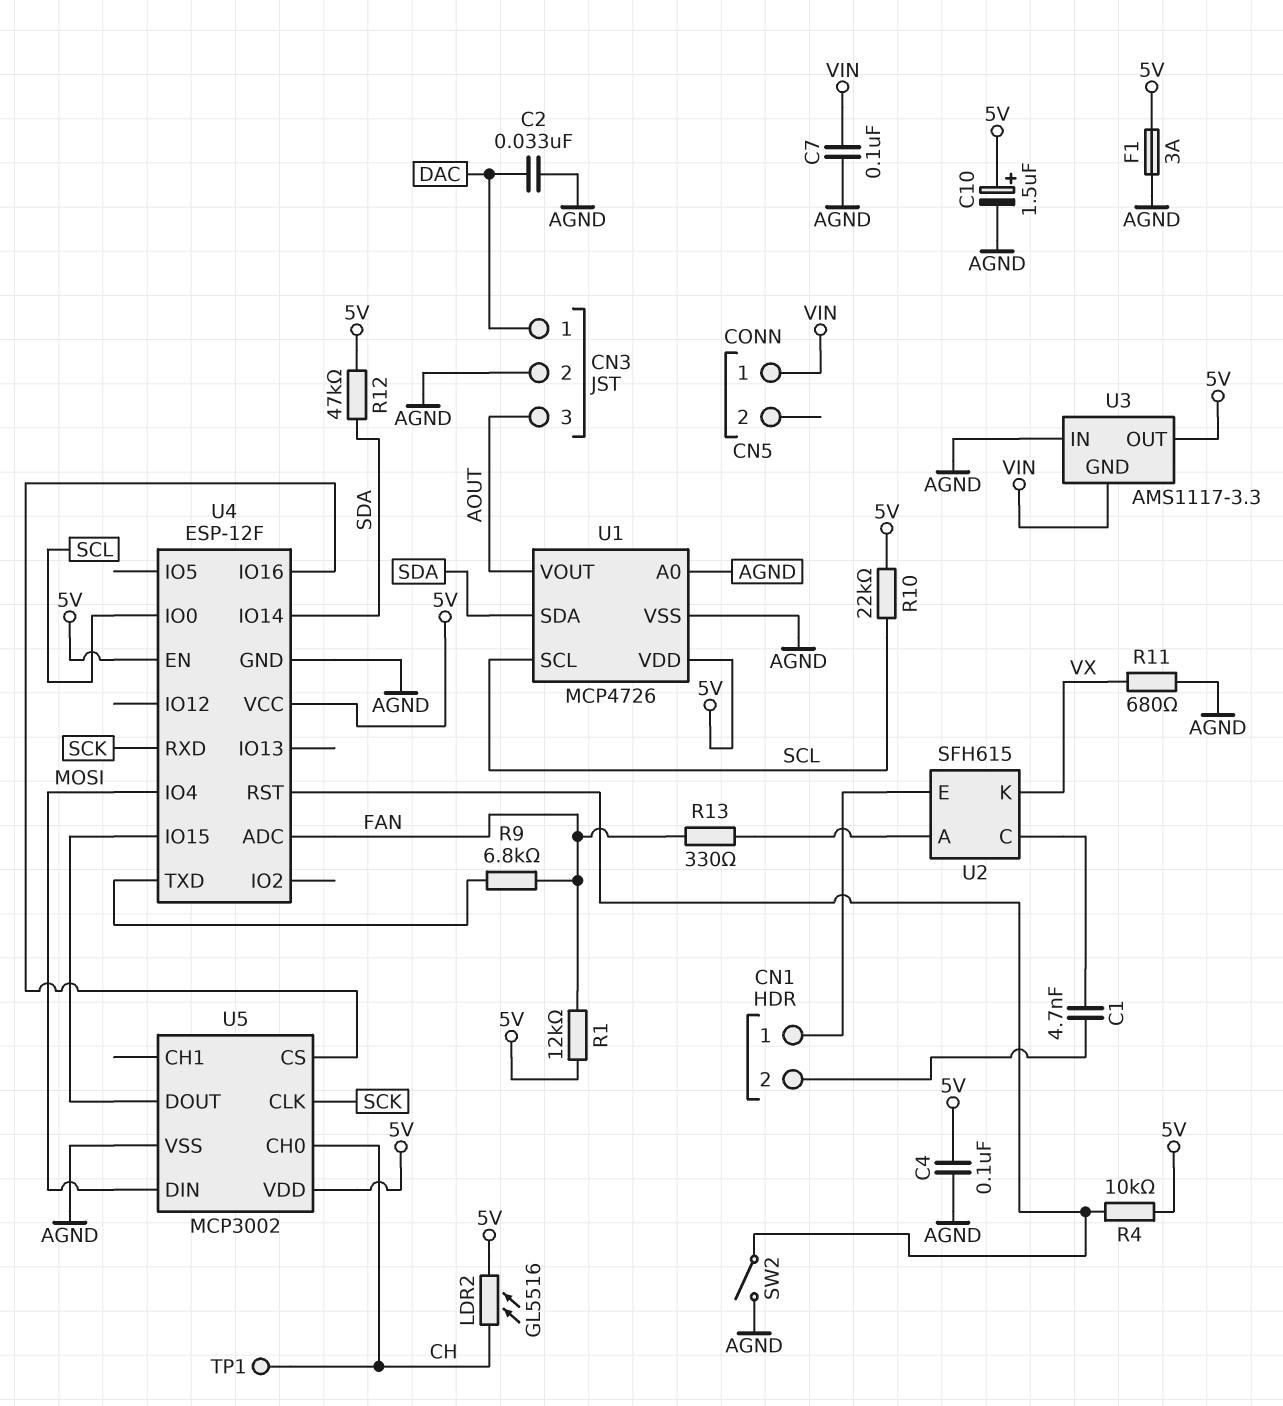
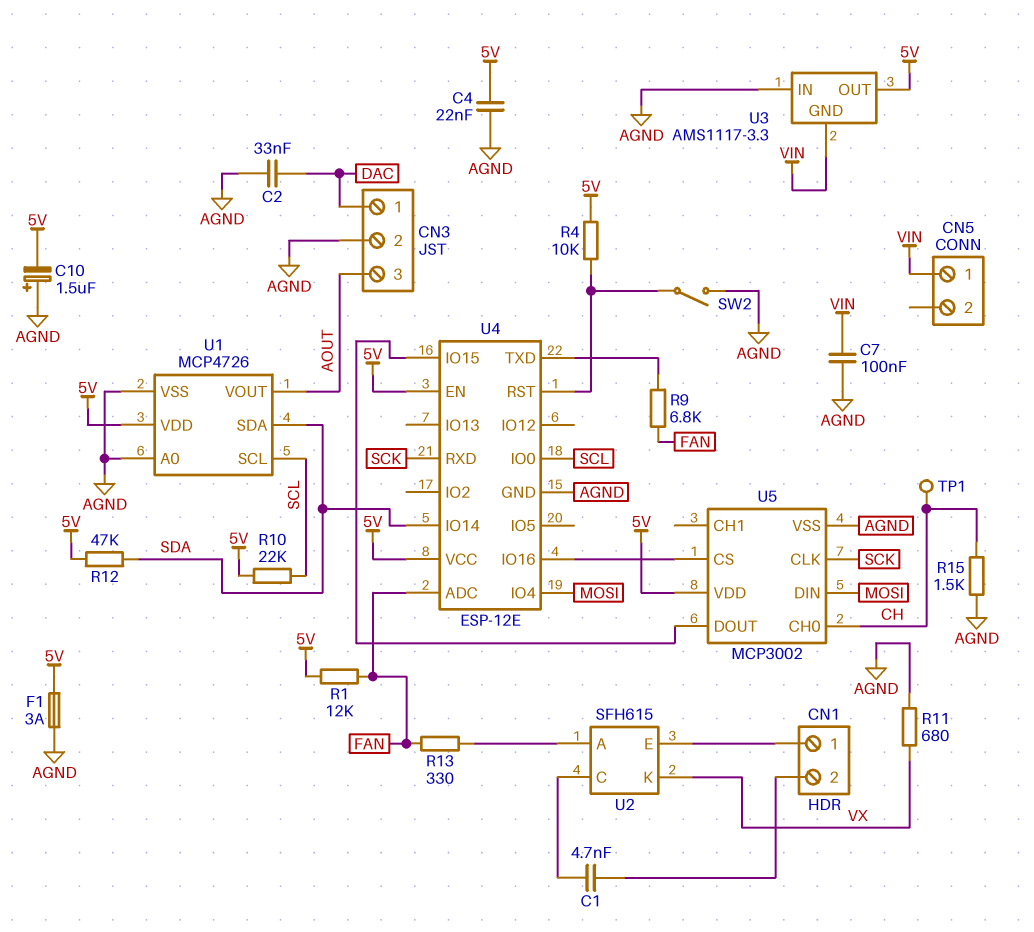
C4: 100nF (5V, AGND) -> 22nF (5V, AGND)
C10: 1.5uF (plus 5V, minus AGND) -> 1.5uF (plus AGND, minus 5V)
LDR2: GL5516 (5V, CH) -> none
R15: none -> 1.5k (AGND, CH)
U4: ESP-12F -> ESP-12E

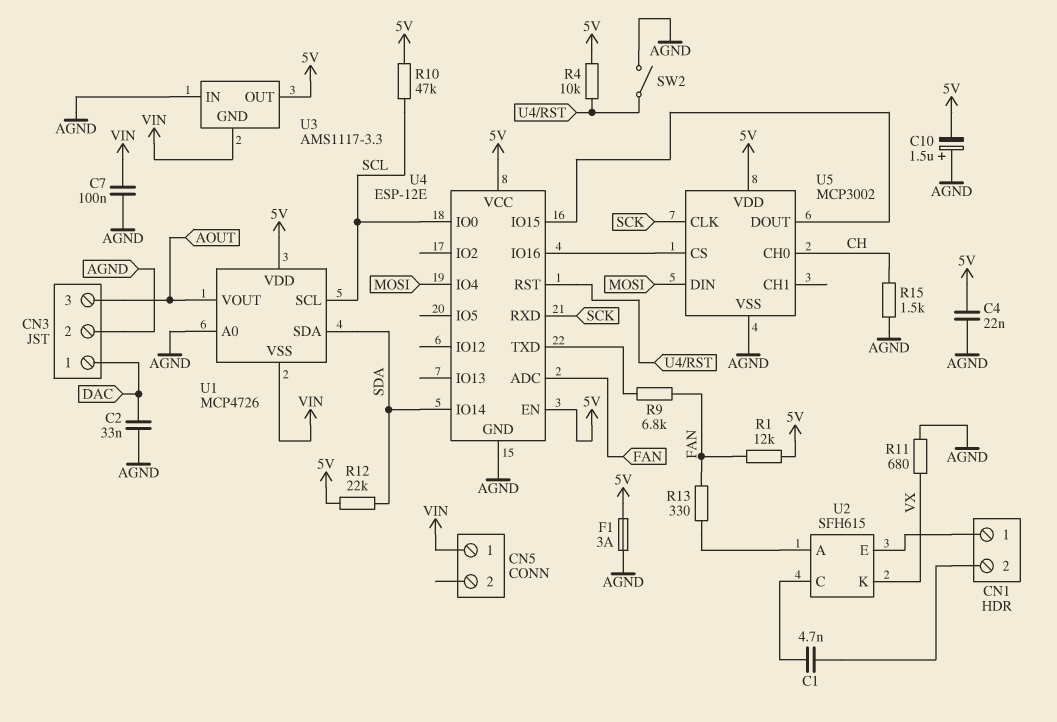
R10: 22k (5V, SCL) -> 47k (5V, SCL)
R12: 47k (5V, SDA) -> 22k (5V, SDA)
TP1: test point (CH) -> none
U1 pin VSS: AGND -> VIN

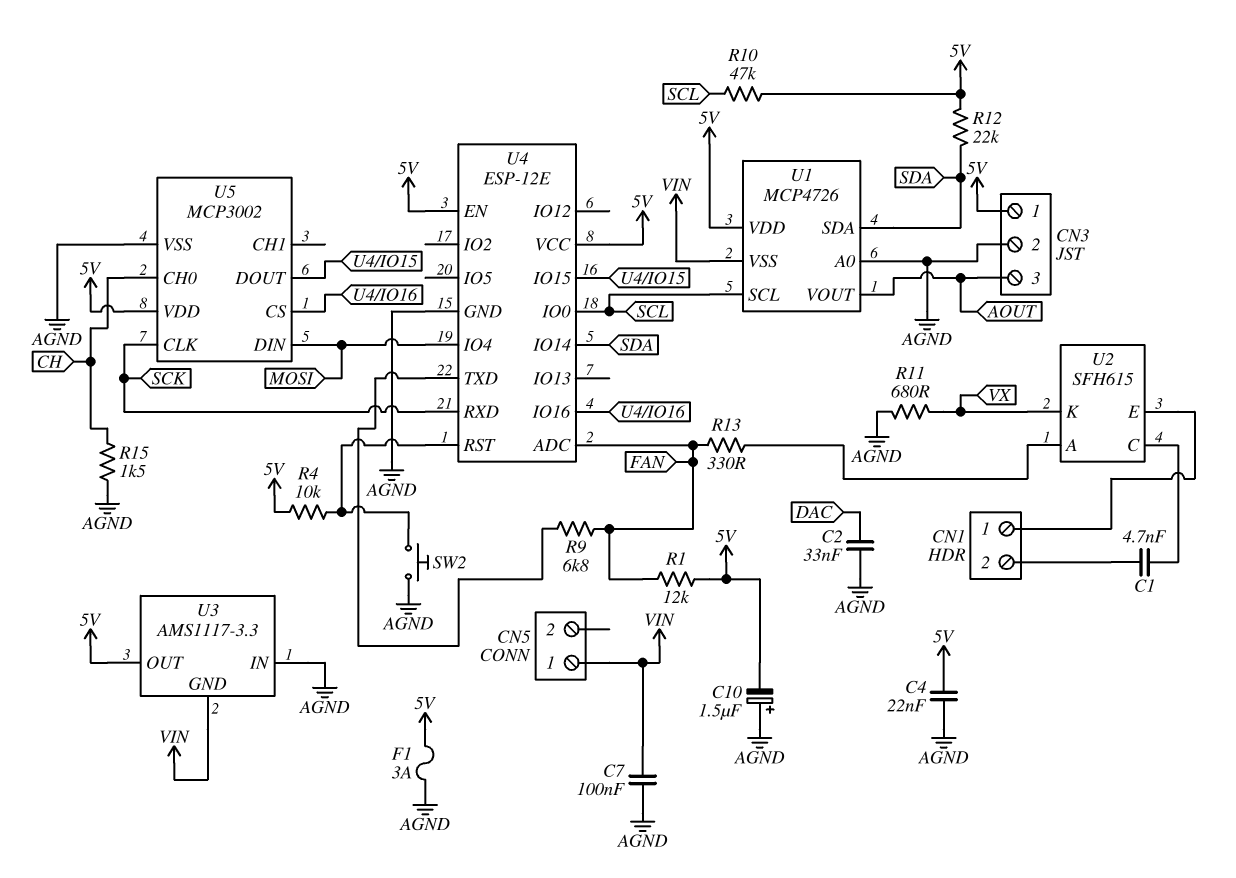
CN3 pin 1: DAC -> 5V
SW2: switch (AGND, U4/RST) -> button (AGND, U4/RST)

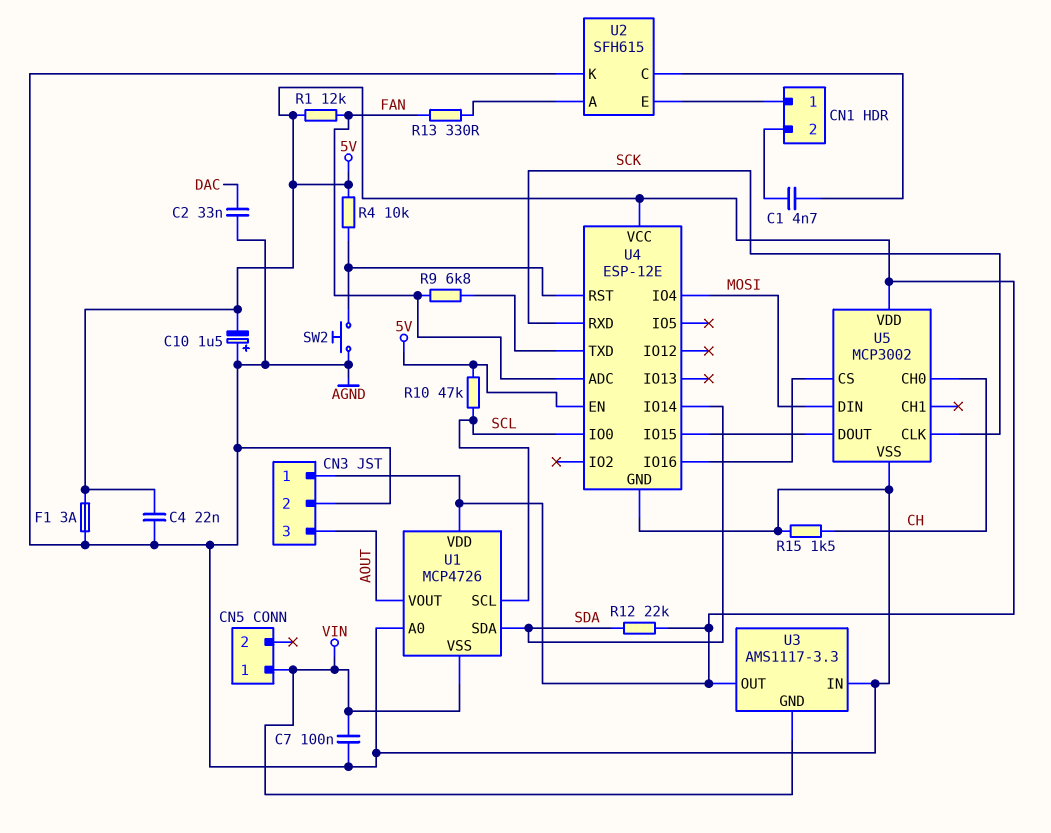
R11: 680 (AGND, VX) -> none
U2 pin K: VX -> AGND

